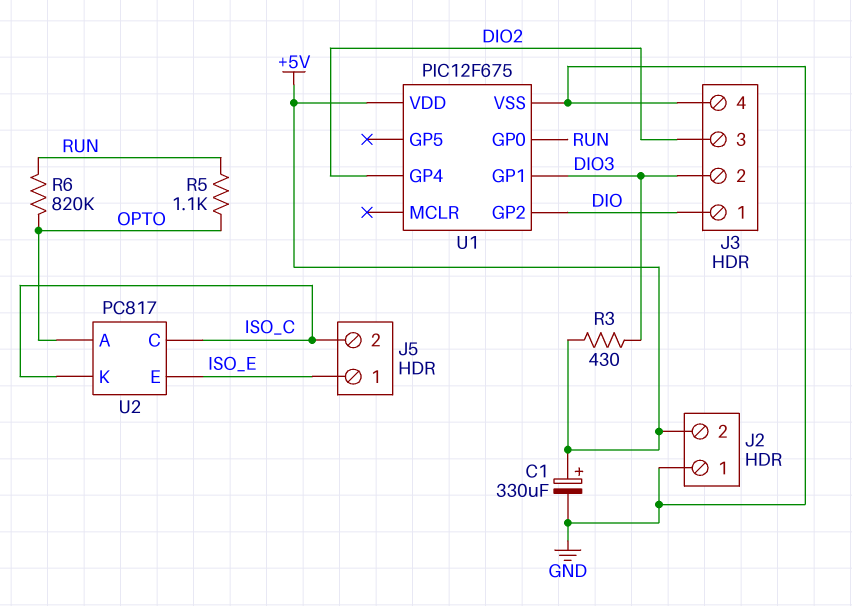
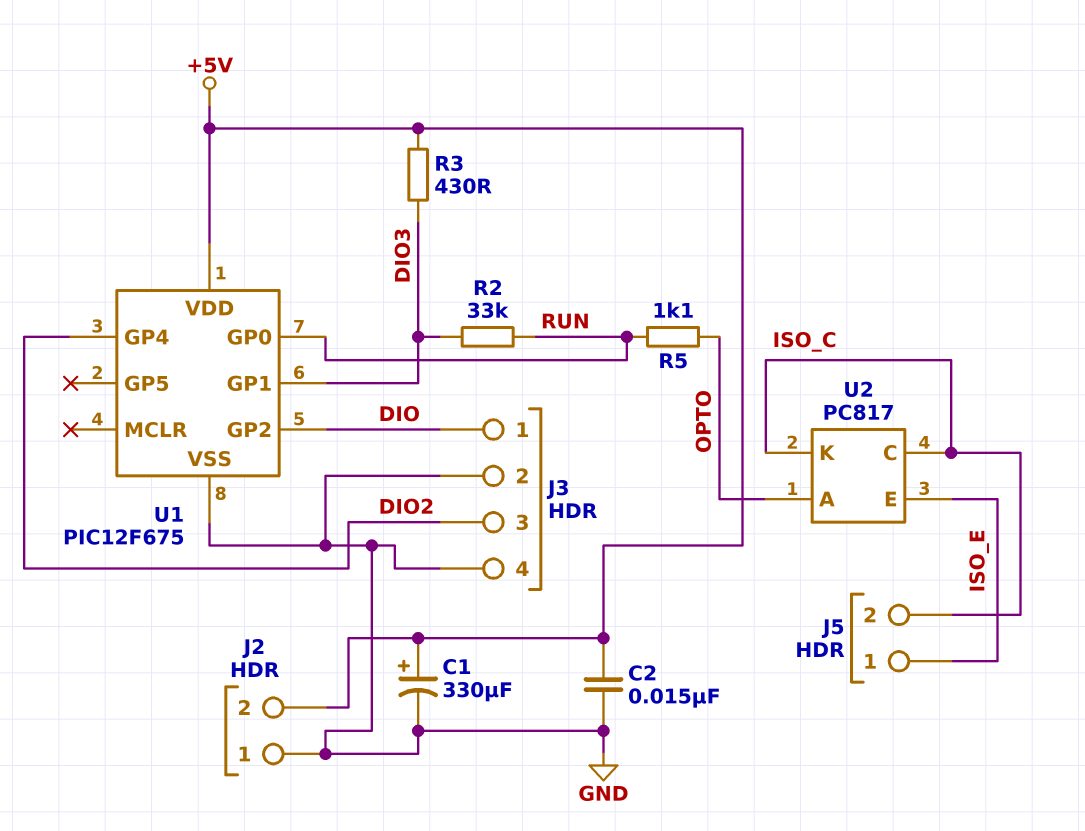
C2: none -> 15nF (+5V, GND)
J3 pin 2: DIO3 -> GND
R2: none -> 33k (DIO3, RUN)
R6: 820k (OPTO, RUN) -> none

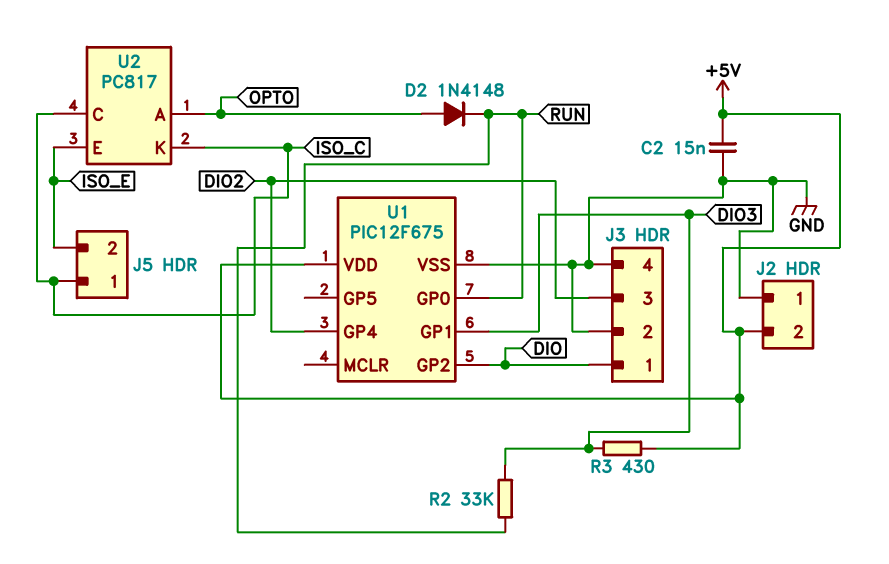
C1: 330uF (plus +5V, minus GND) -> none
D2: none -> diode 1N4148 (A OPTO, K RUN)
J5 pin 1: ISO_E -> ISO_C
J5 pin 2: ISO_C -> ISO_E
R5: 1.1k (OPTO, RUN) -> none

